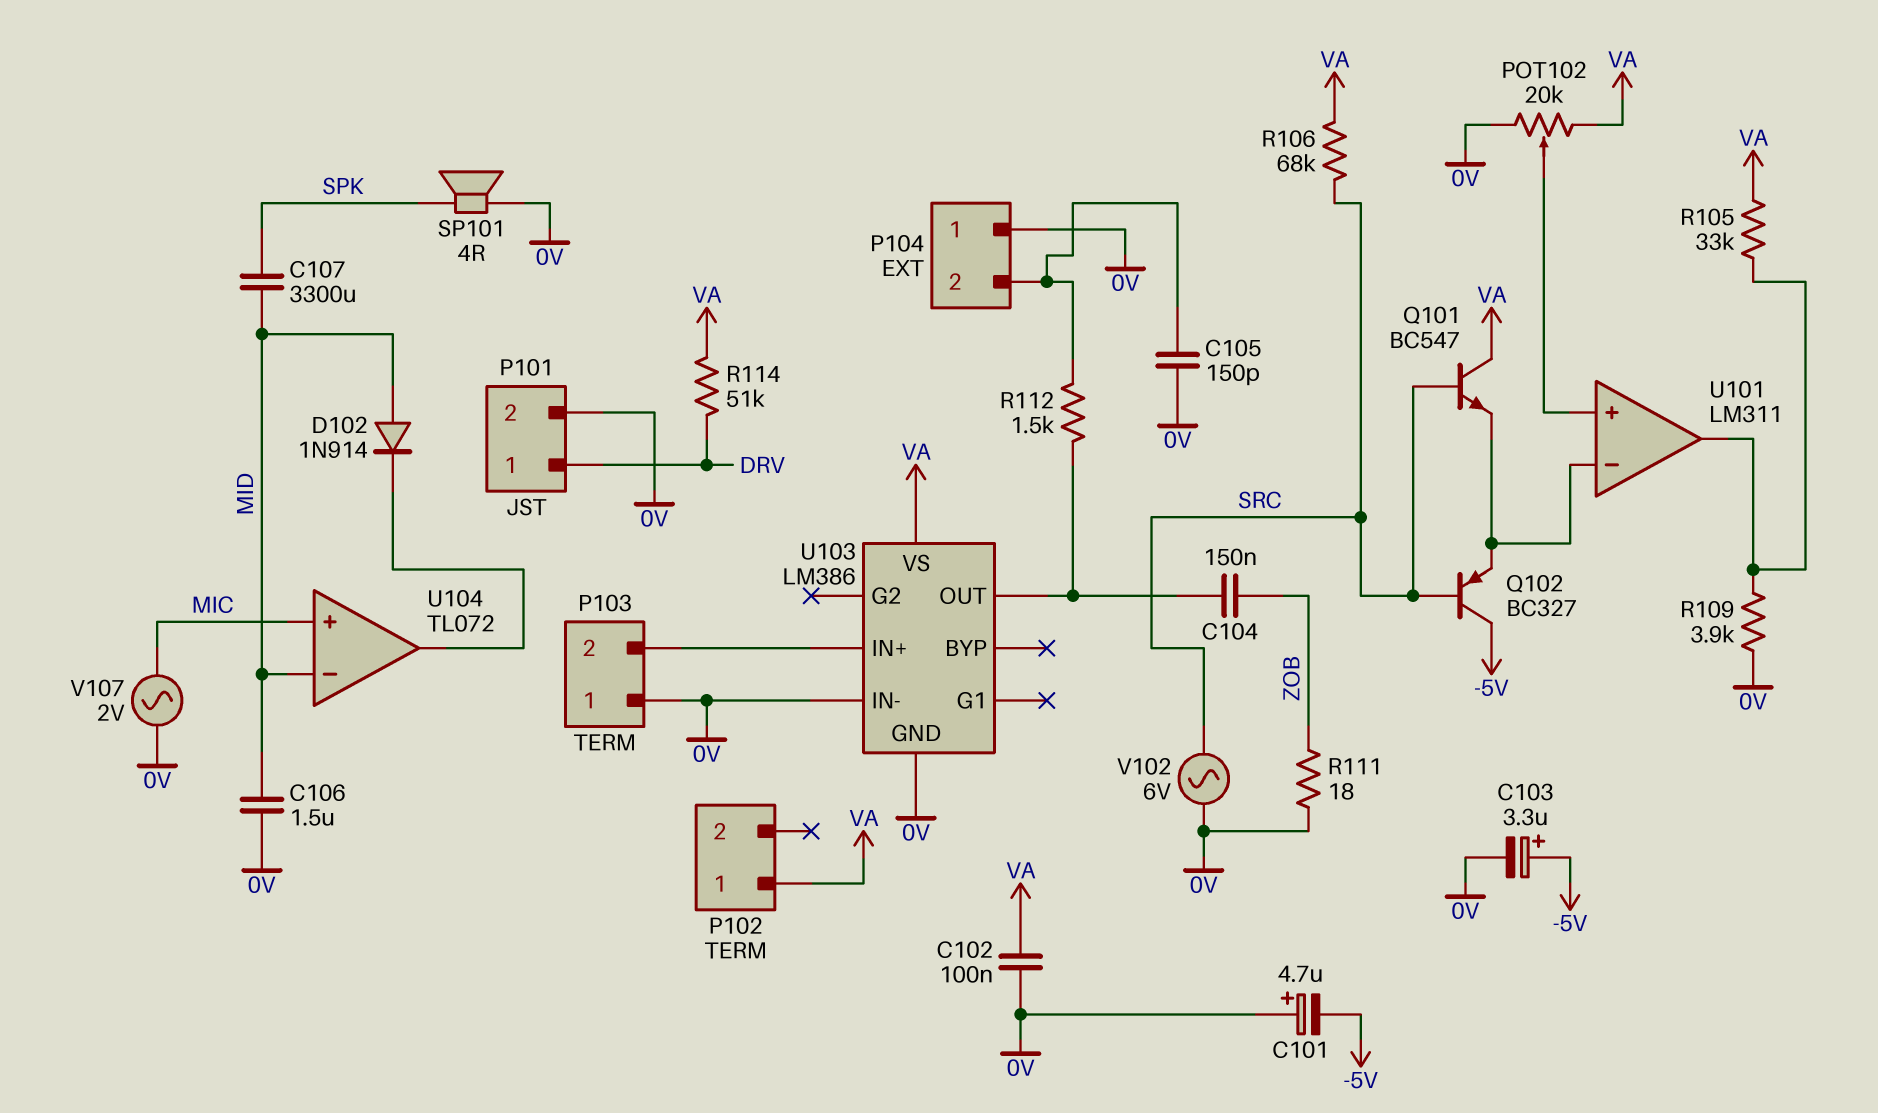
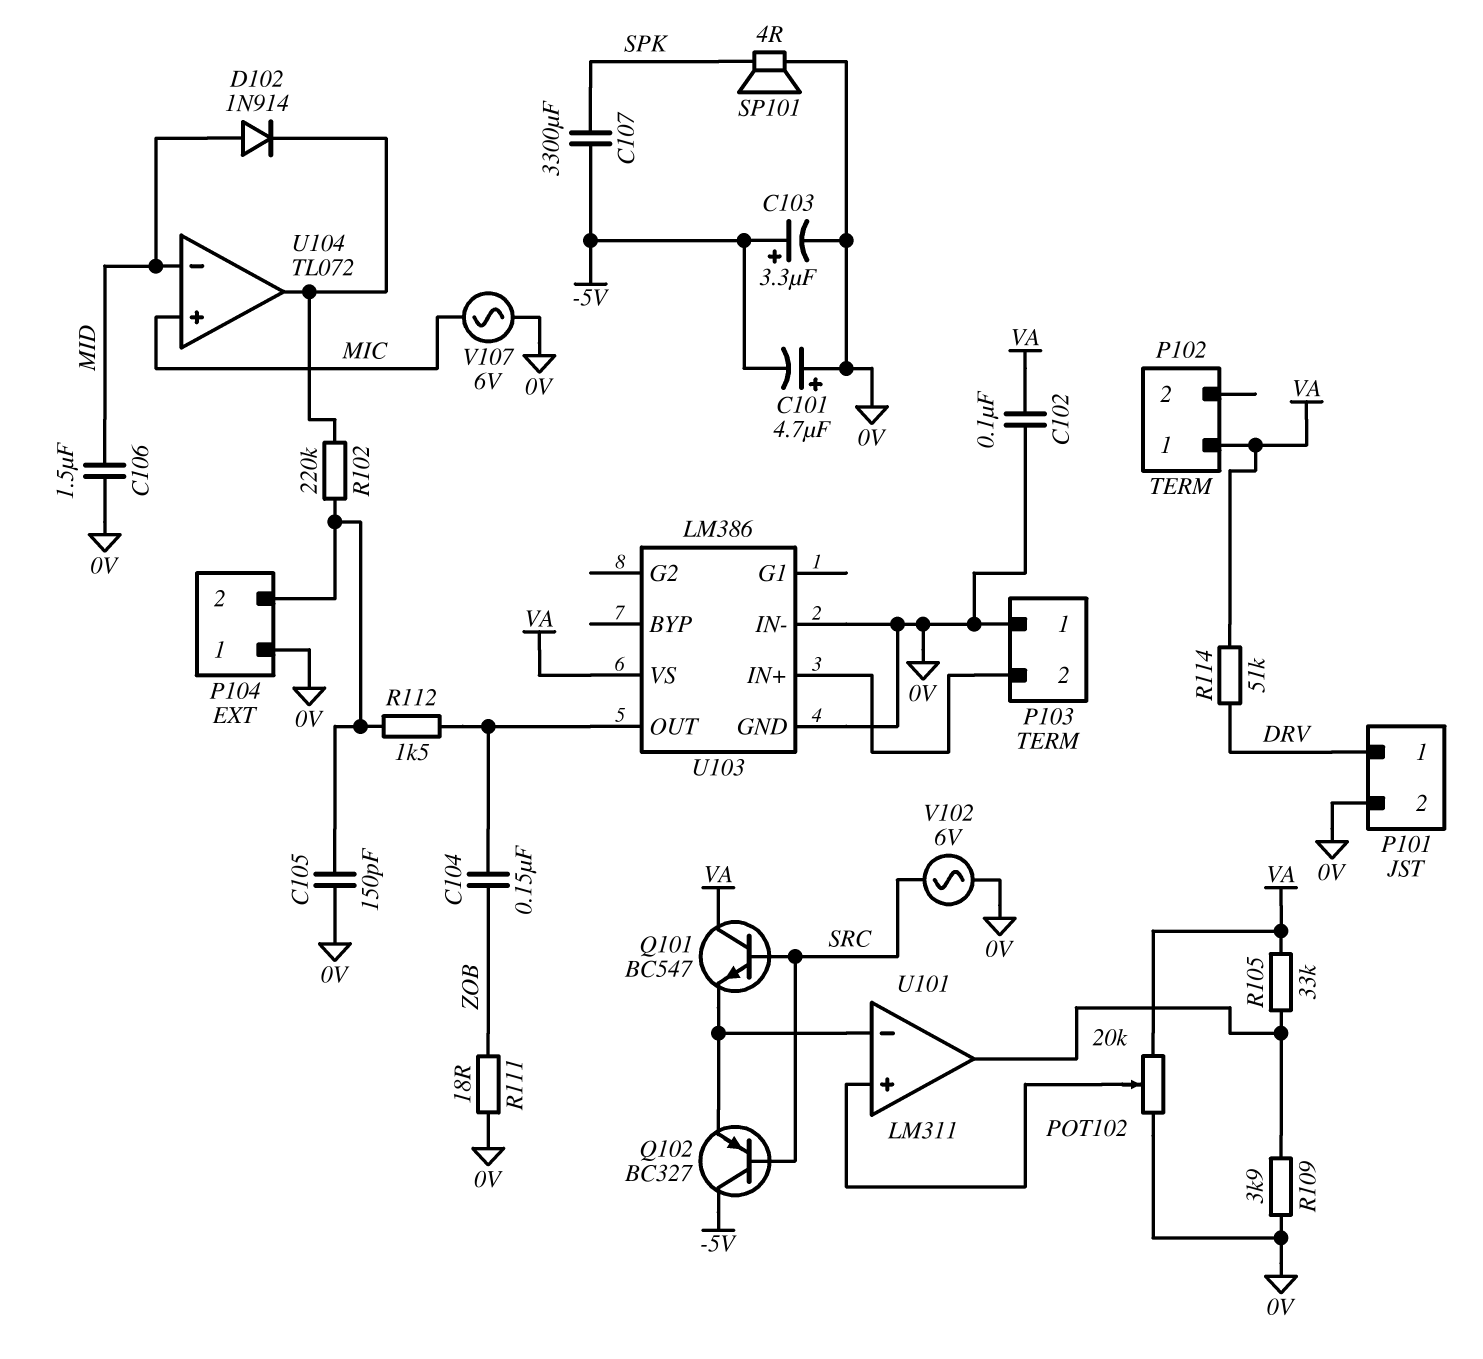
C107: 3300uF (MID, SPK) -> 3300uF (-5V, SPK)
R102: none -> 220k (P104/2, U104/out)
R106: 68k (SRC, VA) -> none
V107: AC 2V (0V, MIC) -> AC 6V (0V, MIC)

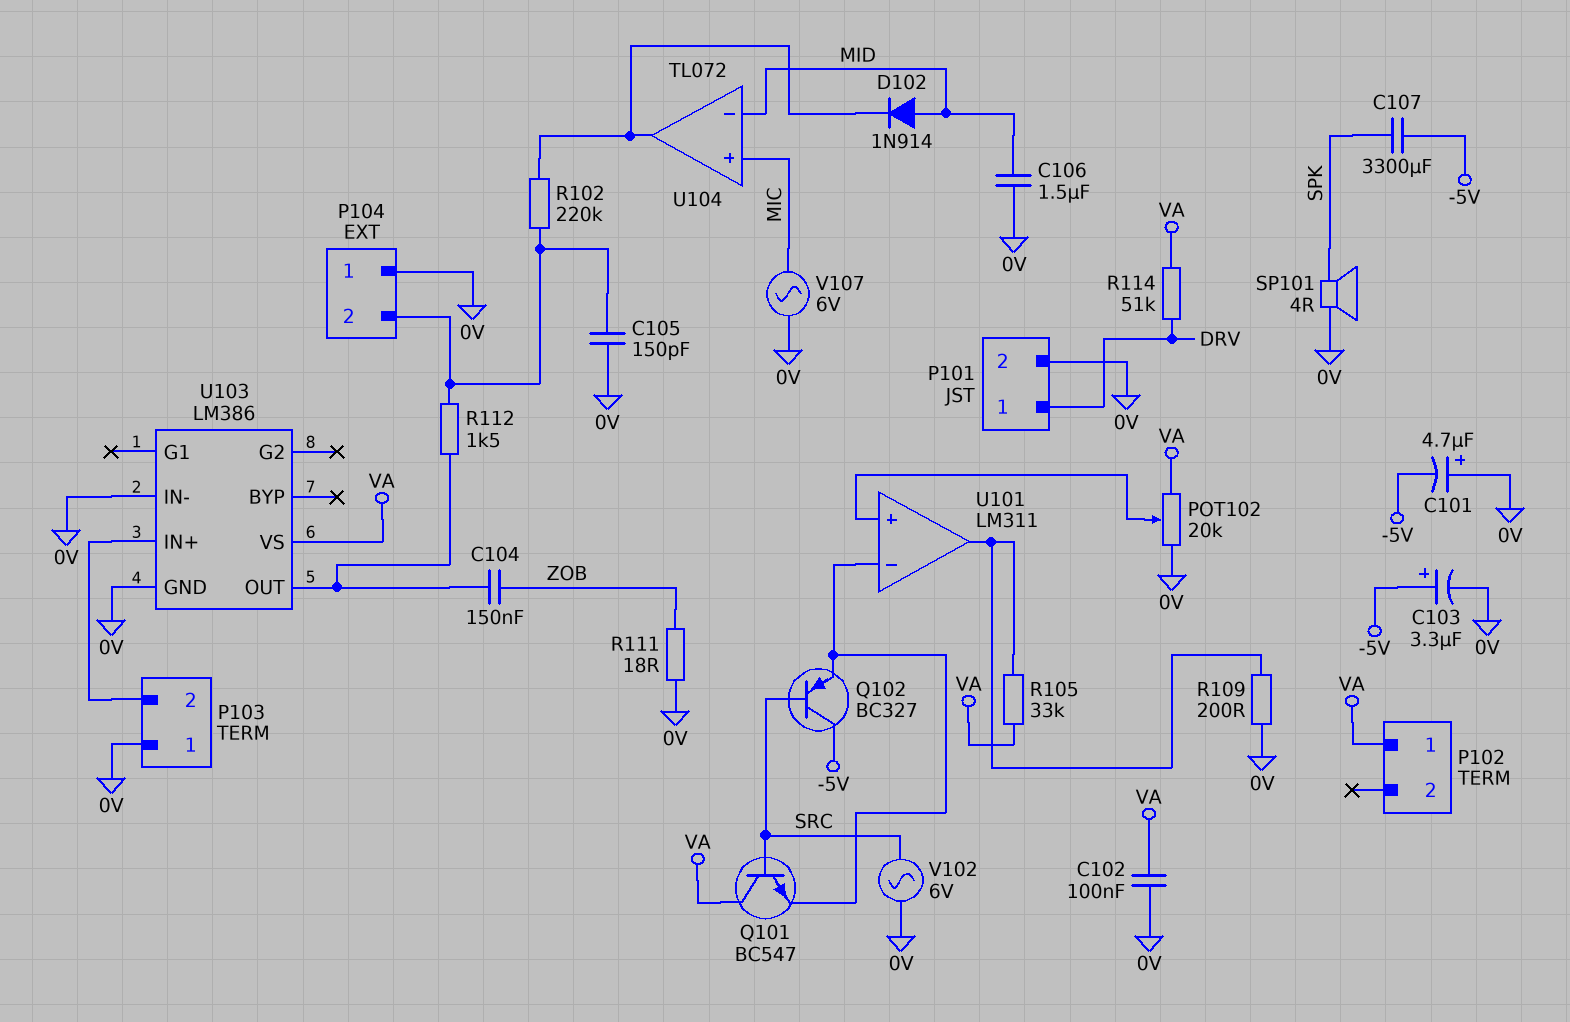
R109: 3.9k (0V, U101/out) -> 200 (0V, U101/out)

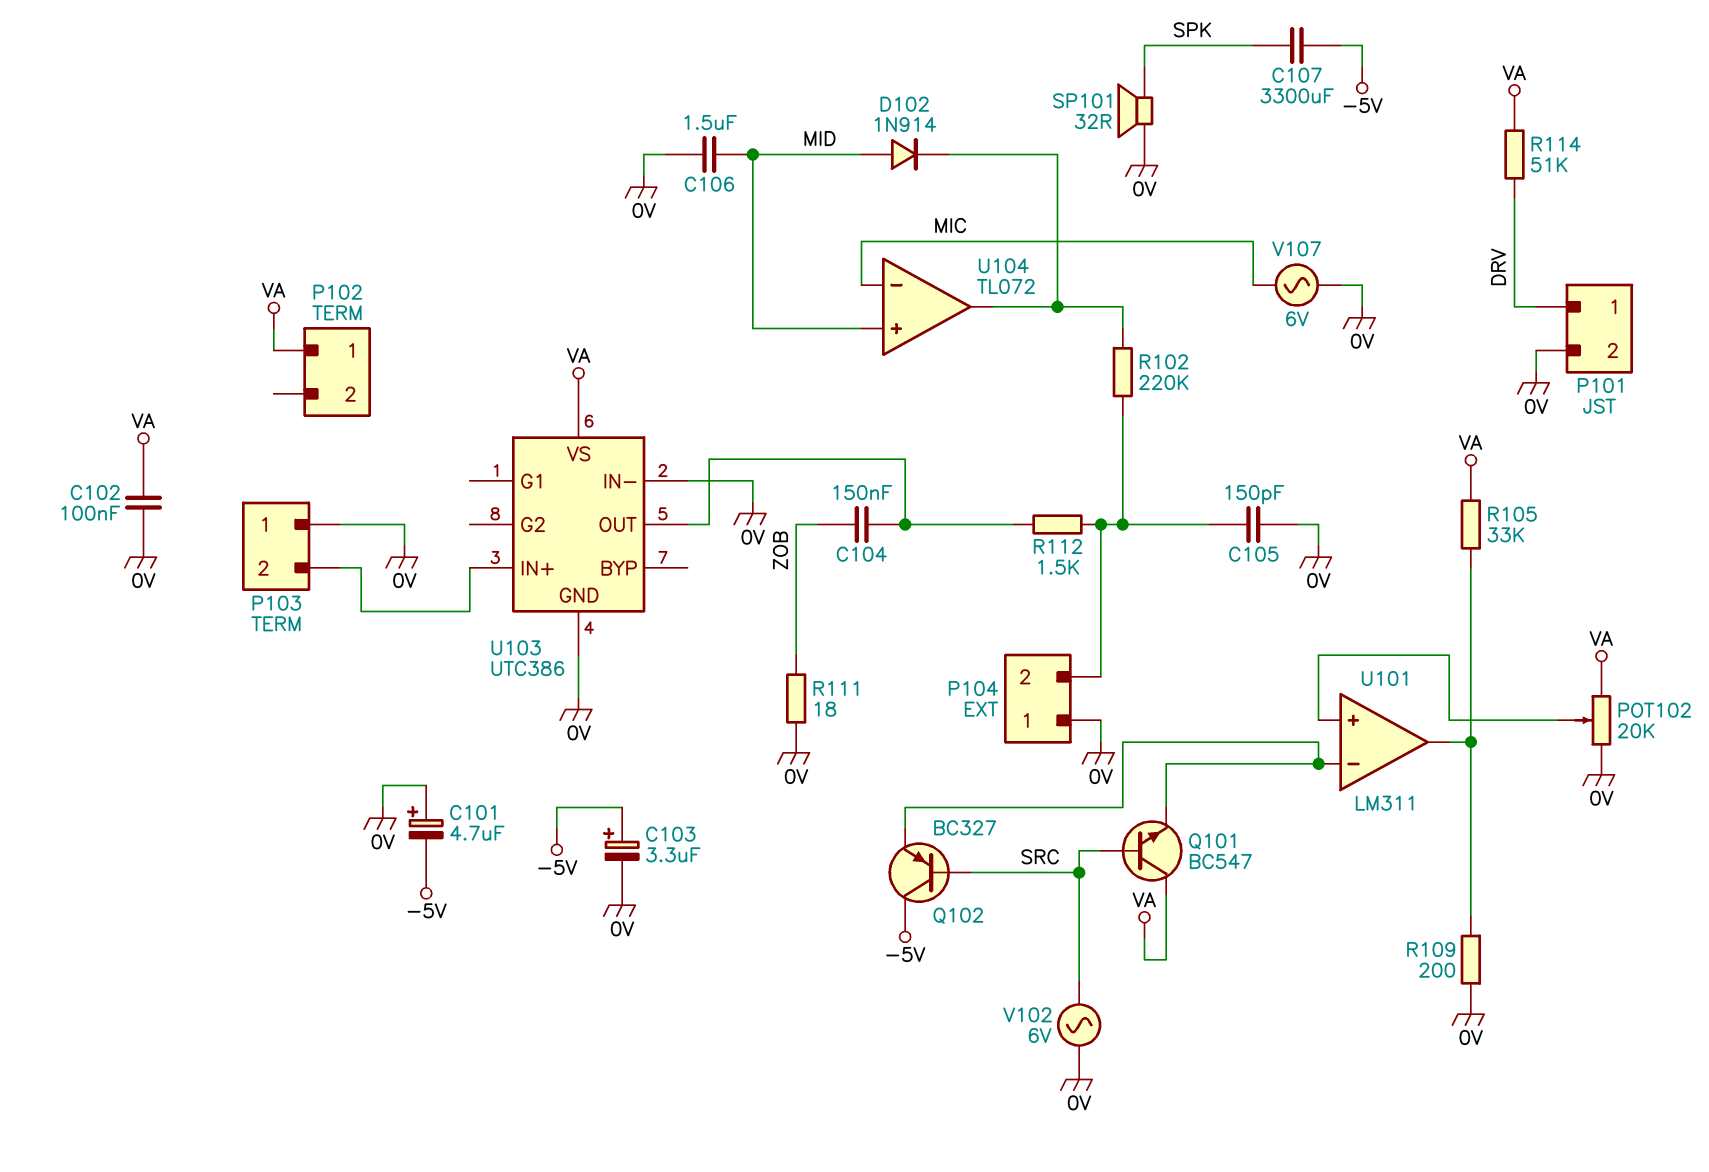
SP101: speaker 4R (0V, SPK) -> speaker 32R (0V, SPK)
U103: LM386 -> UTC386
U104 pin in+: MIC -> MID
U104 pin in-: MID -> MIC

